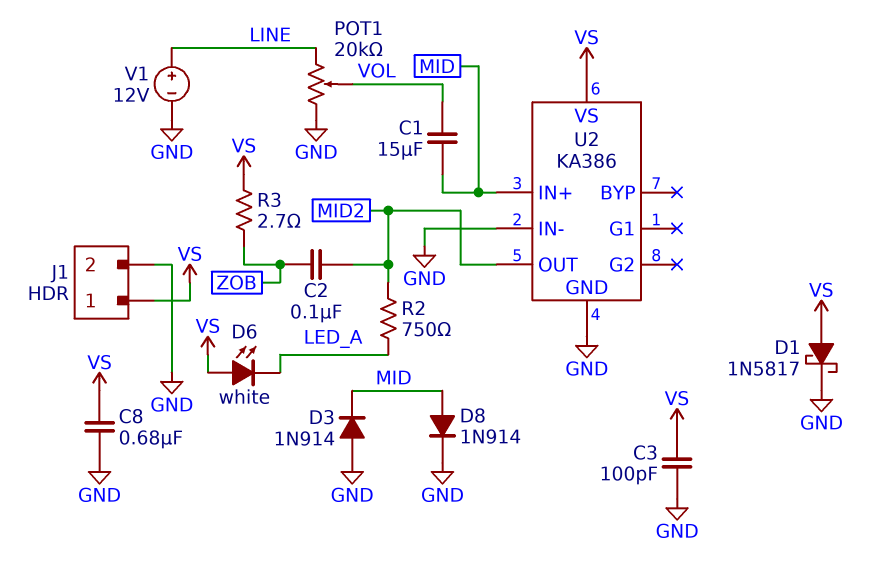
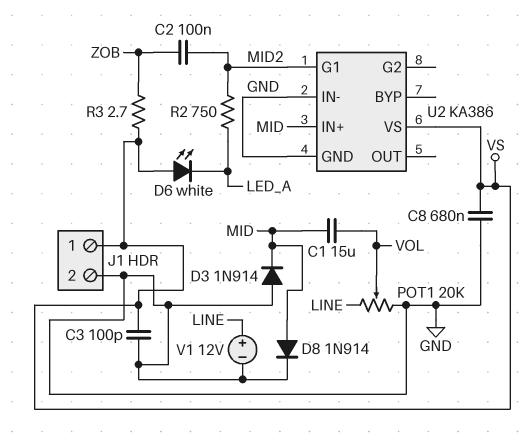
D1: schottky 1N5817 (A VS, K GND) -> none
U2 pin G1: none -> MID2
U2 pin OUT: MID2 -> none

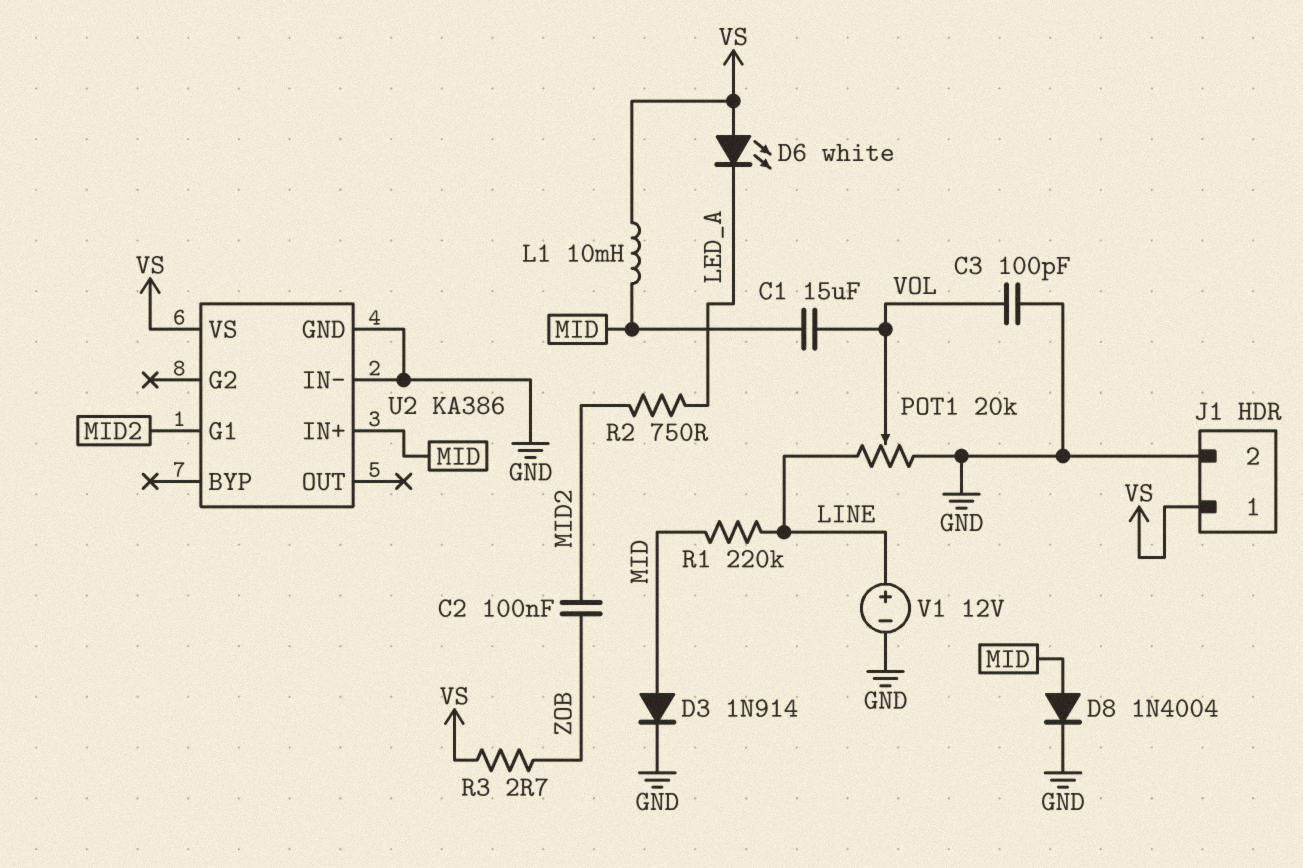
C3: 100pF (GND, VS) -> 100pF (GND, VOL)
C8: 680nF (GND, VS) -> none
D3: diode 1N914 (A GND, K MID) -> diode 1N914 (A MID, K GND)
D8: diode 1N914 (A MID, K GND) -> diode 1N4004 (A MID, K GND)
L1: none -> 10mH (MID, VS)
R1: none -> 220k (LINE, MID)

